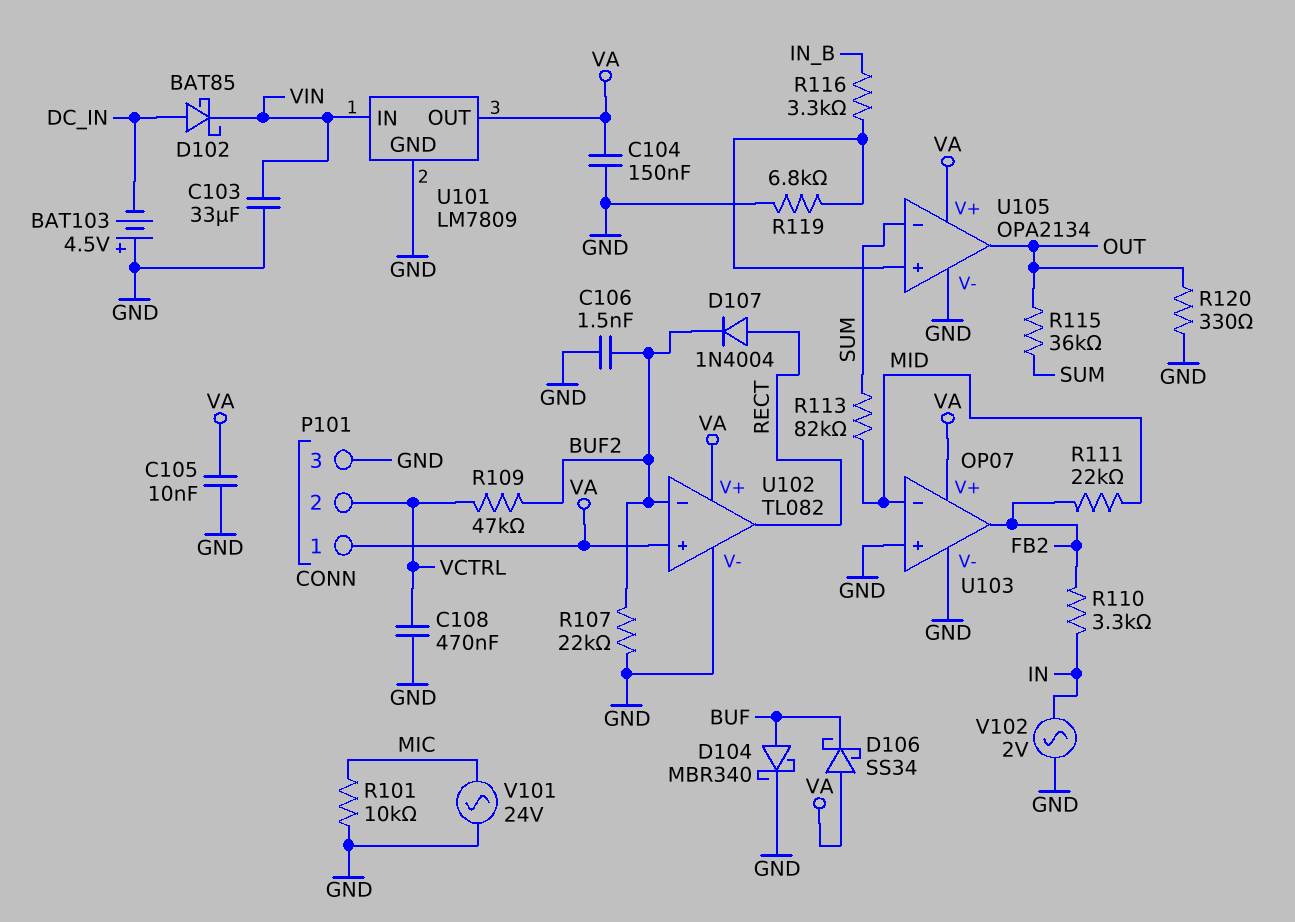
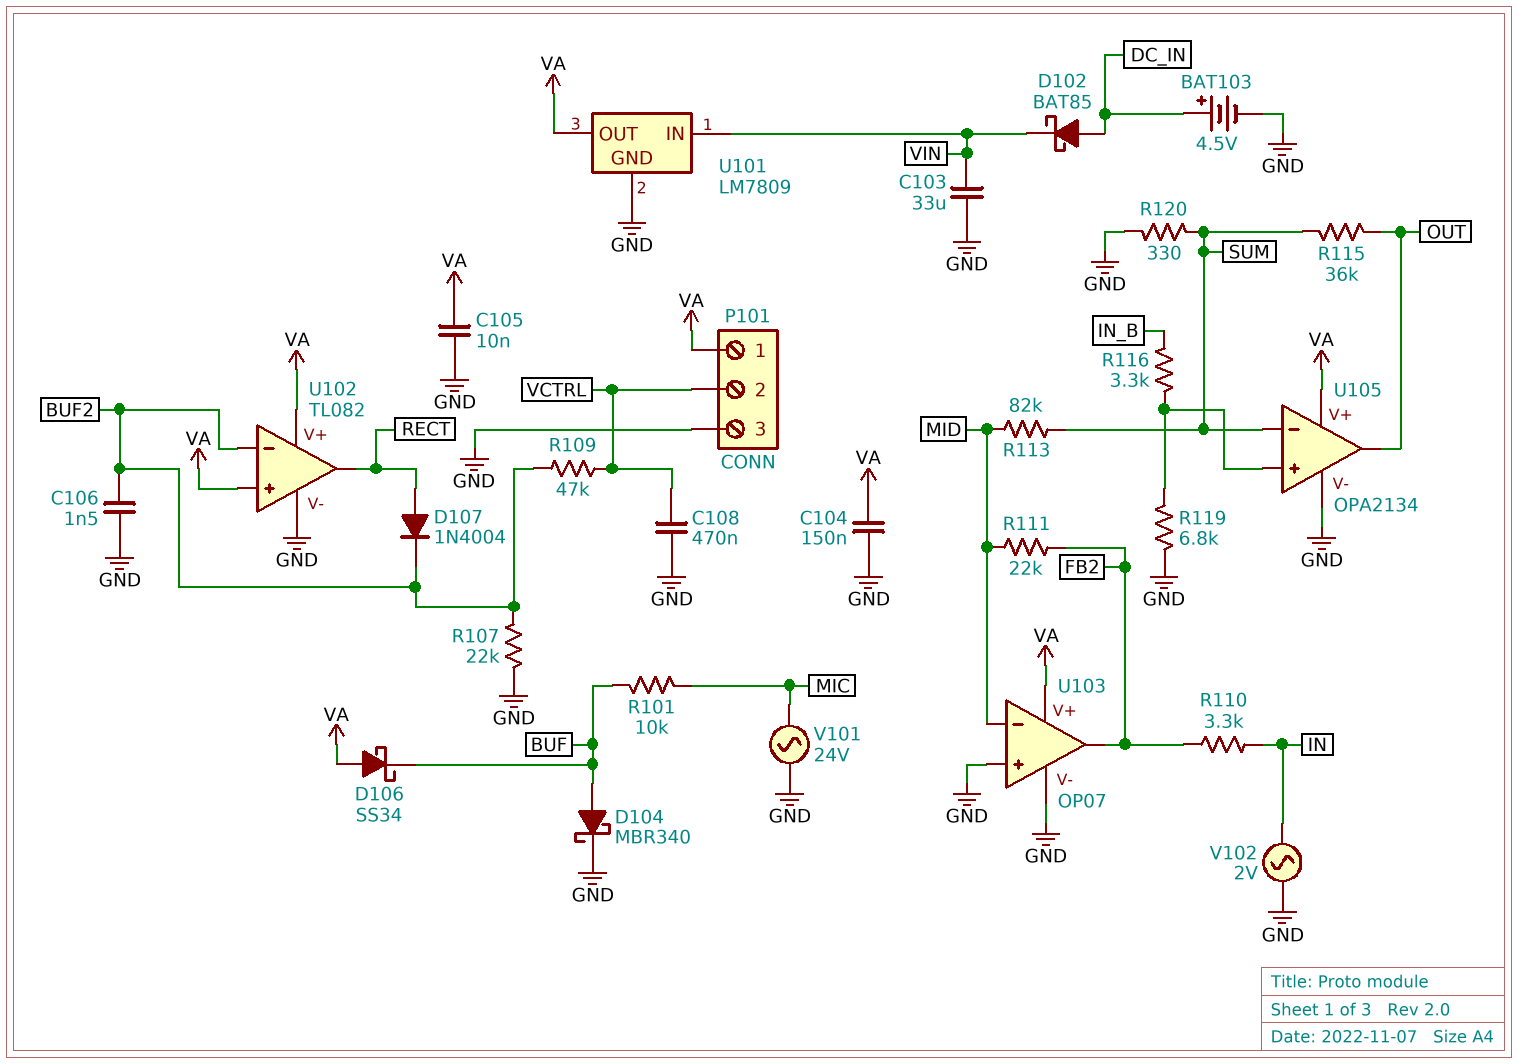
BAT103: 4.5V (plus GND, minus DC_IN) -> 4.5V (plus DC_IN, minus GND)
R101: 10k (GND, MIC) -> 10k (BUF, MIC)
R120: 330 (GND, OUT) -> 330 (GND, SUM)

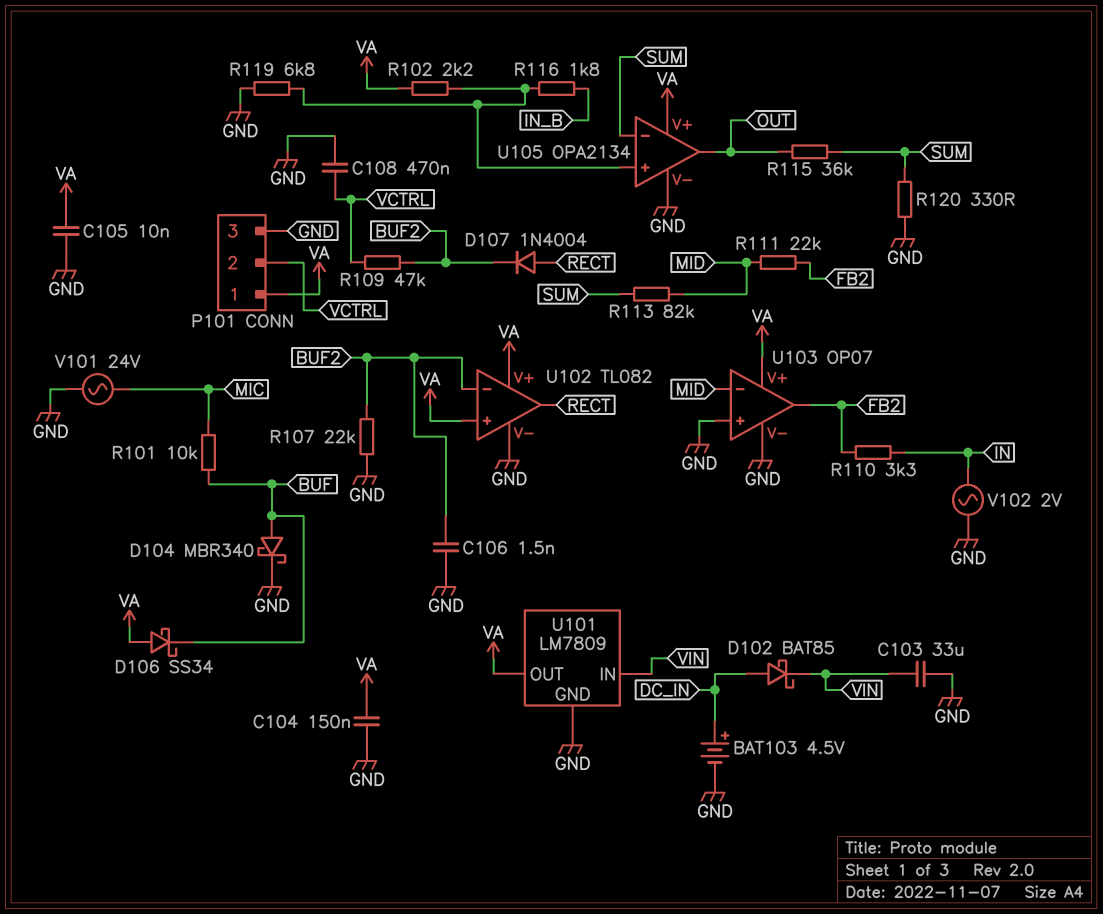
R102: none -> 2.2k (U105/in+, VA)
R116: 3.3k (IN_B, U105/in+) -> 1.8k (IN_B, U105/in+)

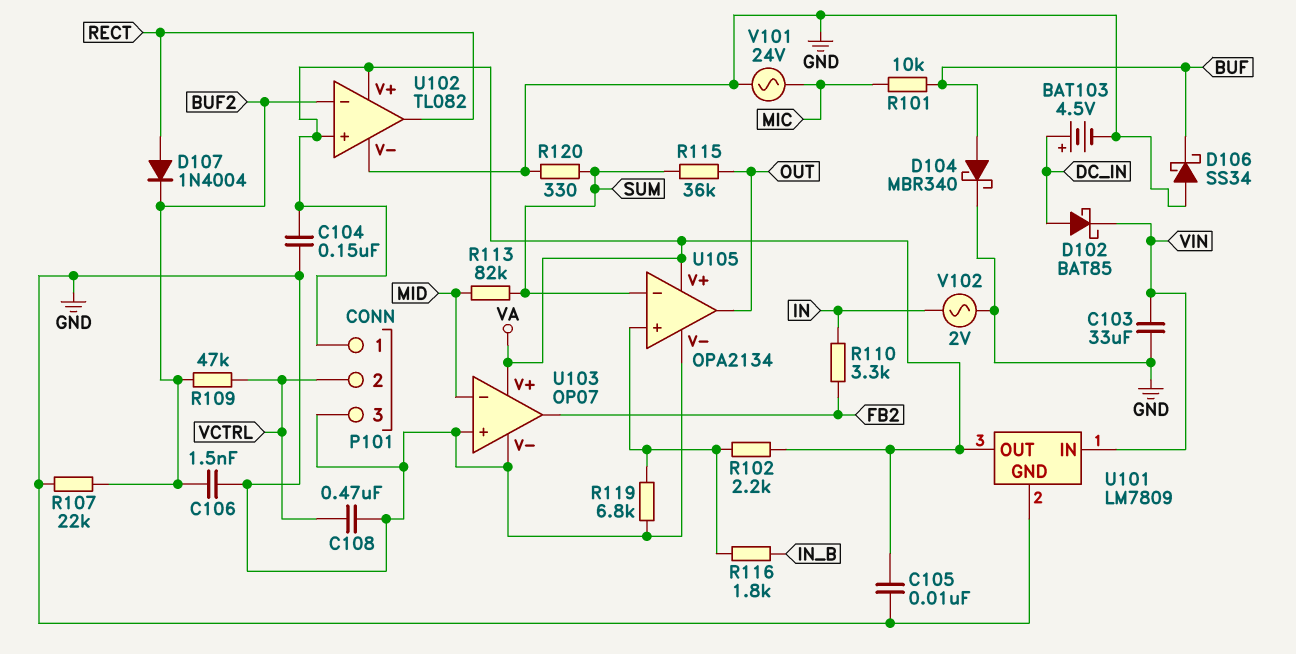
D106: schottky SS34 (A VA, K BUF) -> schottky SS34 (A GND, K BUF)
R111: 22k (FB2, MID) -> none

